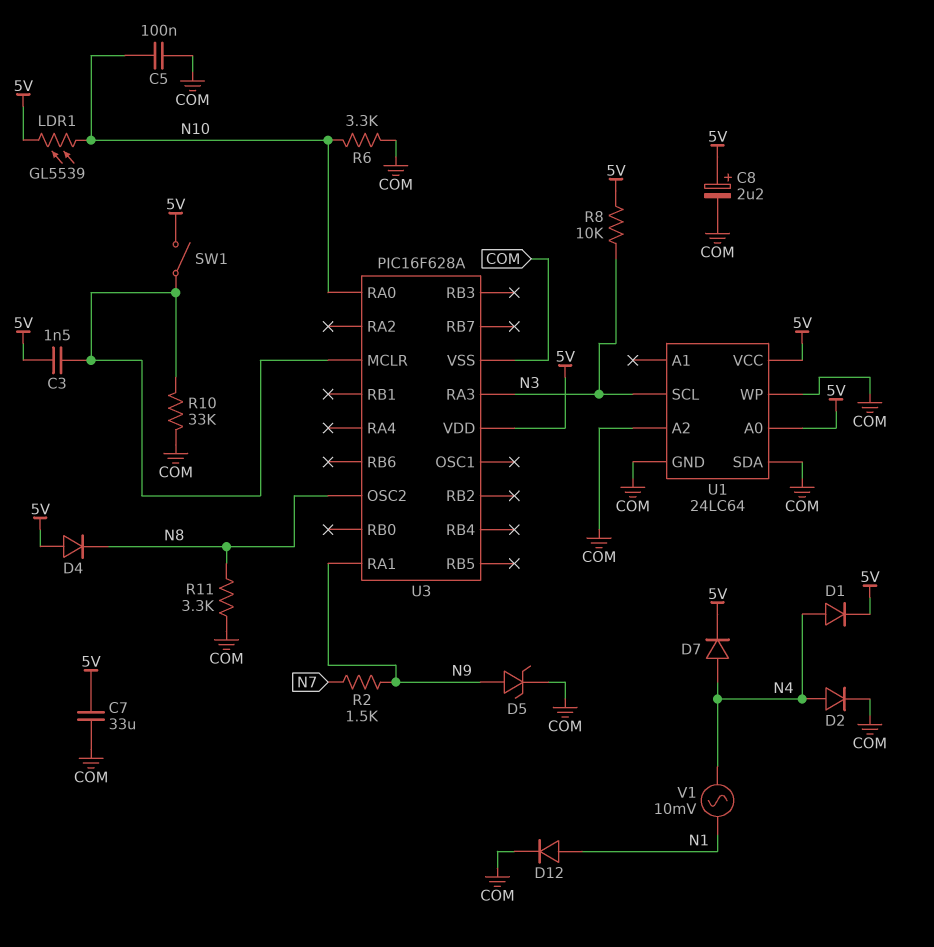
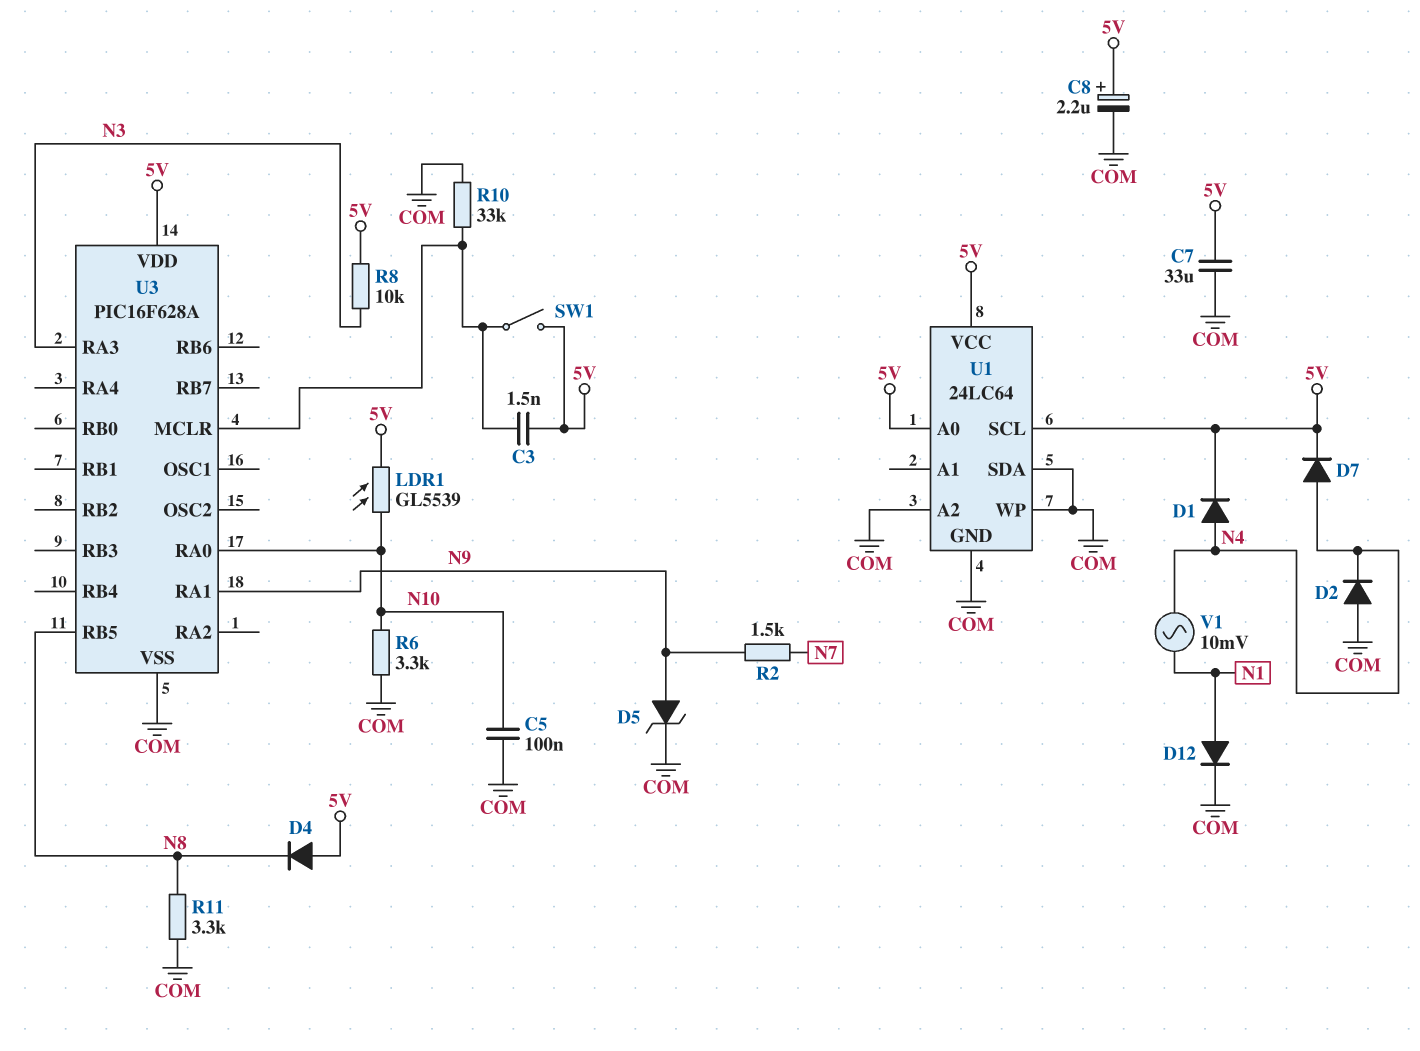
D2: diode (A N4, K COM) -> diode (A COM, K N4)
U1 pin SCL: N3 -> 5V
U3 pin OSC2: N8 -> none
U3 pin RB5: none -> N8

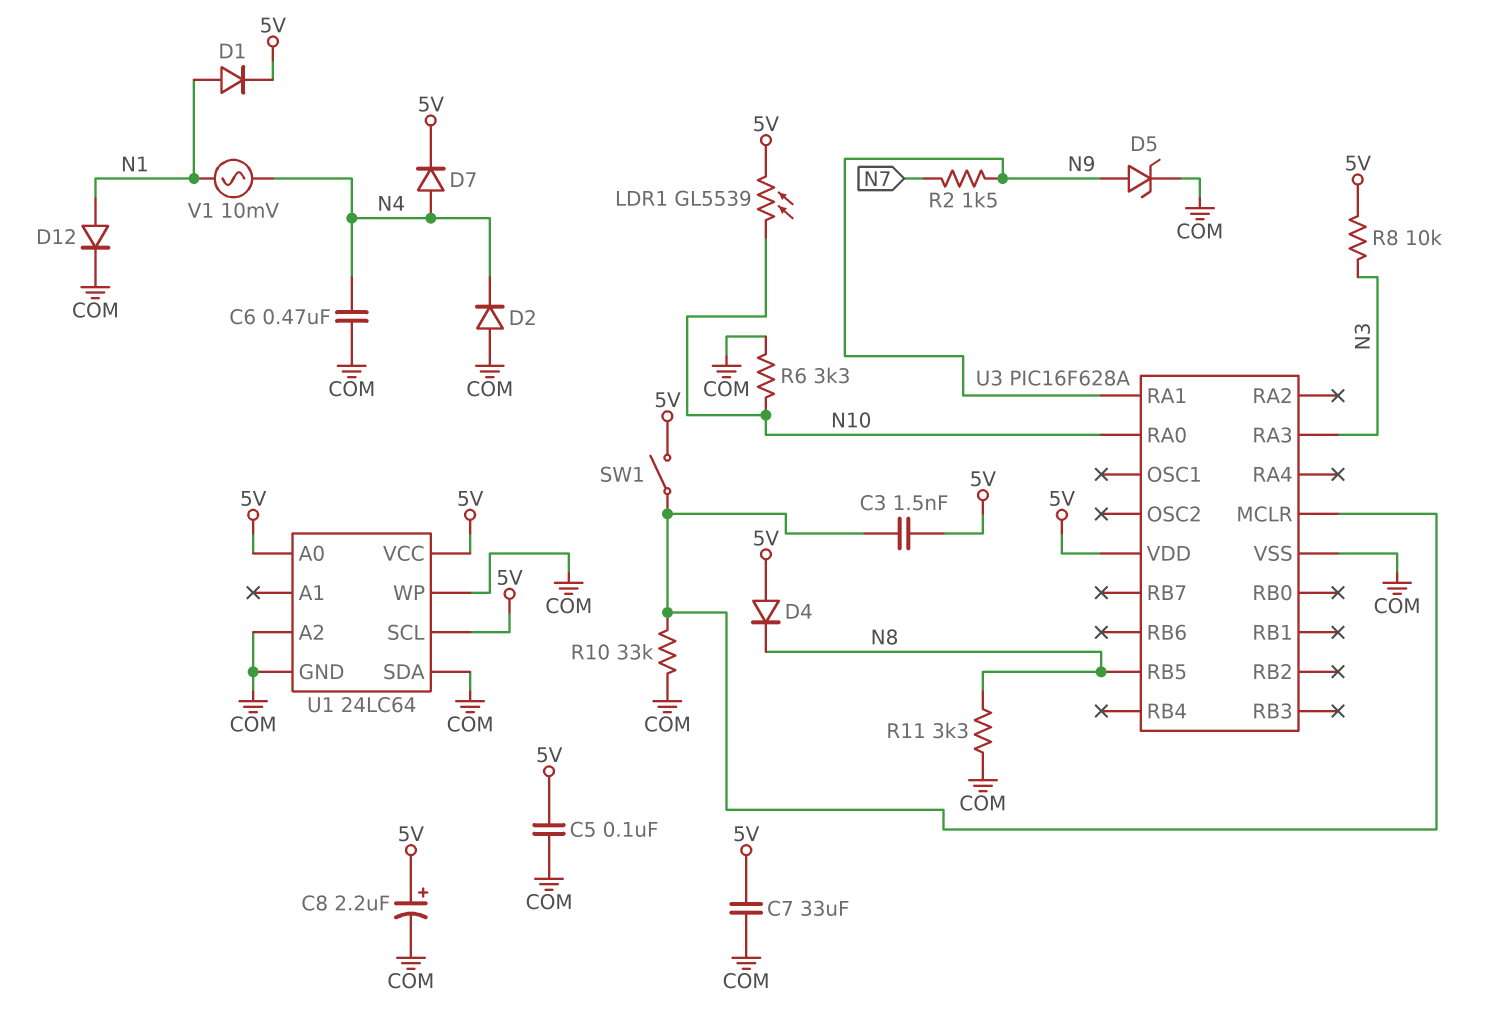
C5: 100nF (COM, N10) -> 100nF (5V, COM)
C6: none -> 470nF (COM, N4)
D1: diode (A N4, K 5V) -> diode (A N1, K 5V)

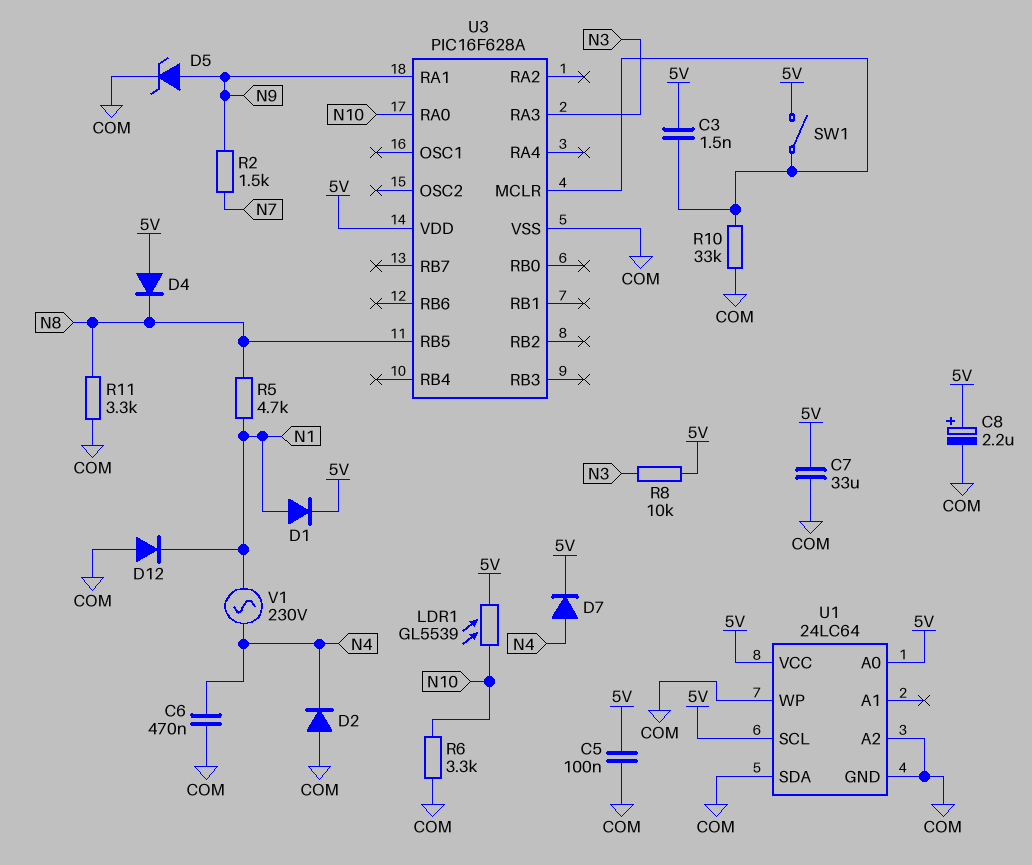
D12: diode (A N1, K COM) -> diode (A COM, K N1)
R5: none -> 4.7k (N1, N8)
V1: AC 10mV (N1, N4) -> AC 230V (N1, N4)

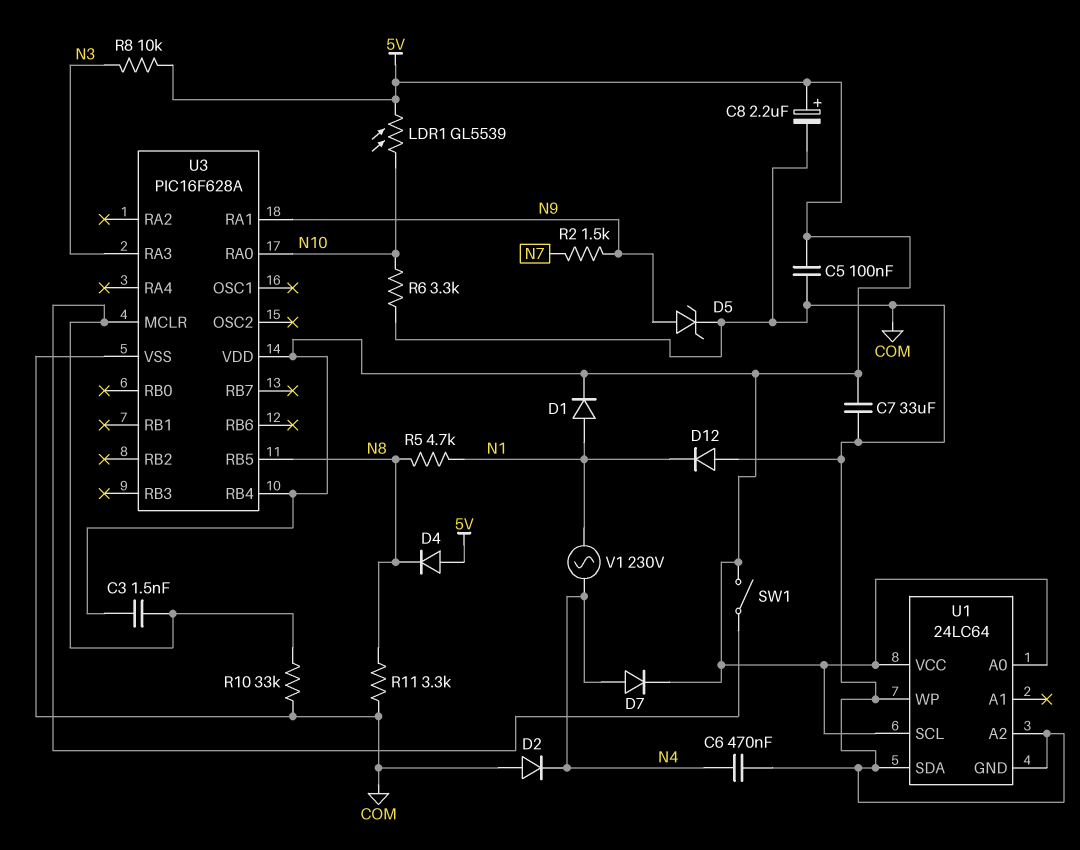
U3 pin RB4: none -> 5V

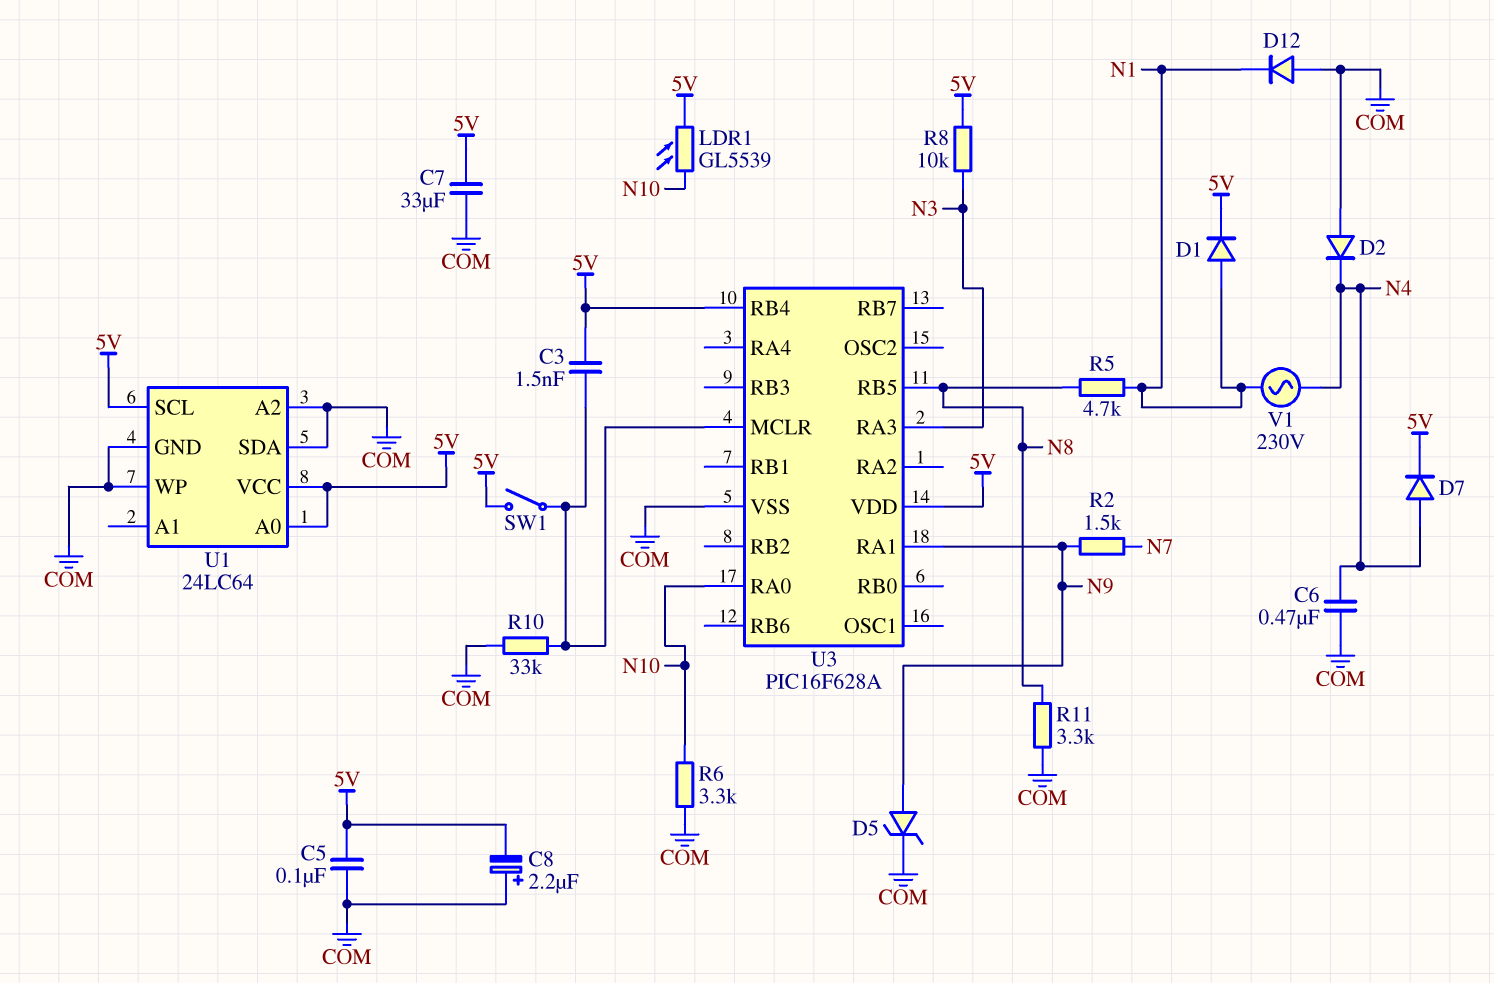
C8: 2.2uF (plus 5V, minus COM) -> 2.2uF (plus COM, minus 5V)
D4: diode (A 5V, K N8) -> none

